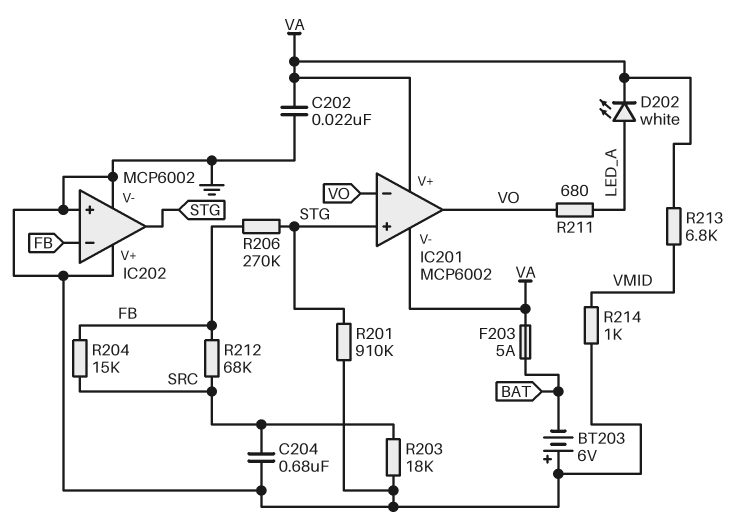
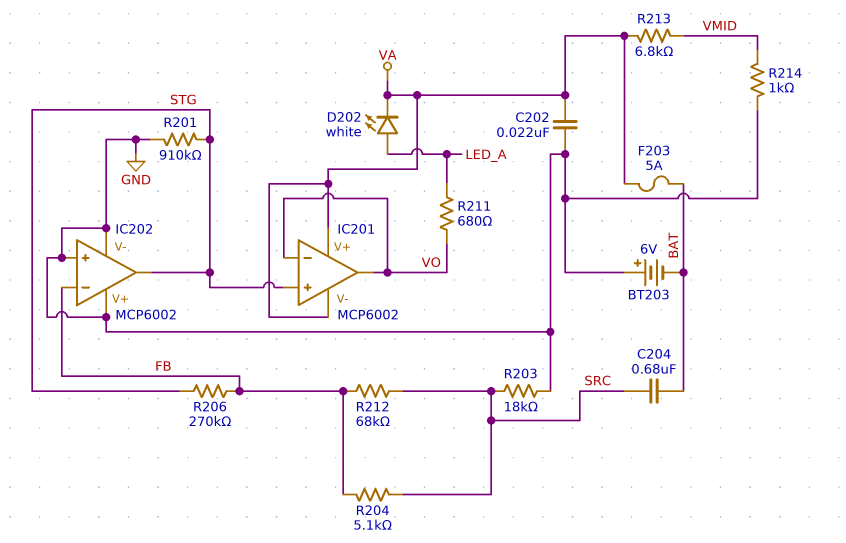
C204: 680nF (GND, SRC) -> 680nF (BAT, SRC)
R204: 15k (FB, SRC) -> 5.1k (FB, SRC)

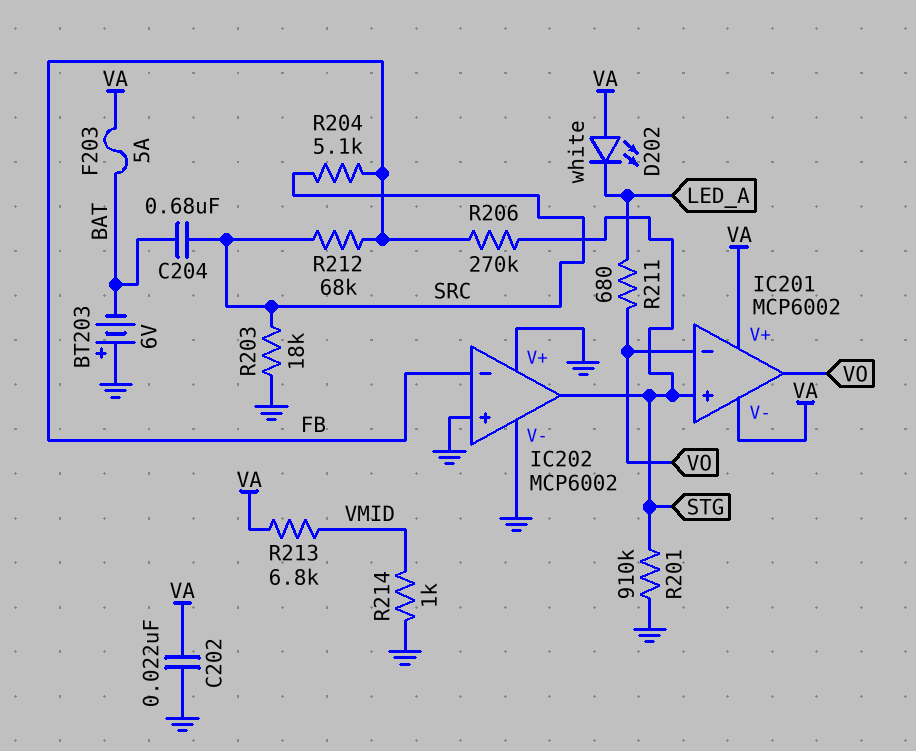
D202: LED white (A LED_A, K VA) -> LED white (A VA, K LED_A)

